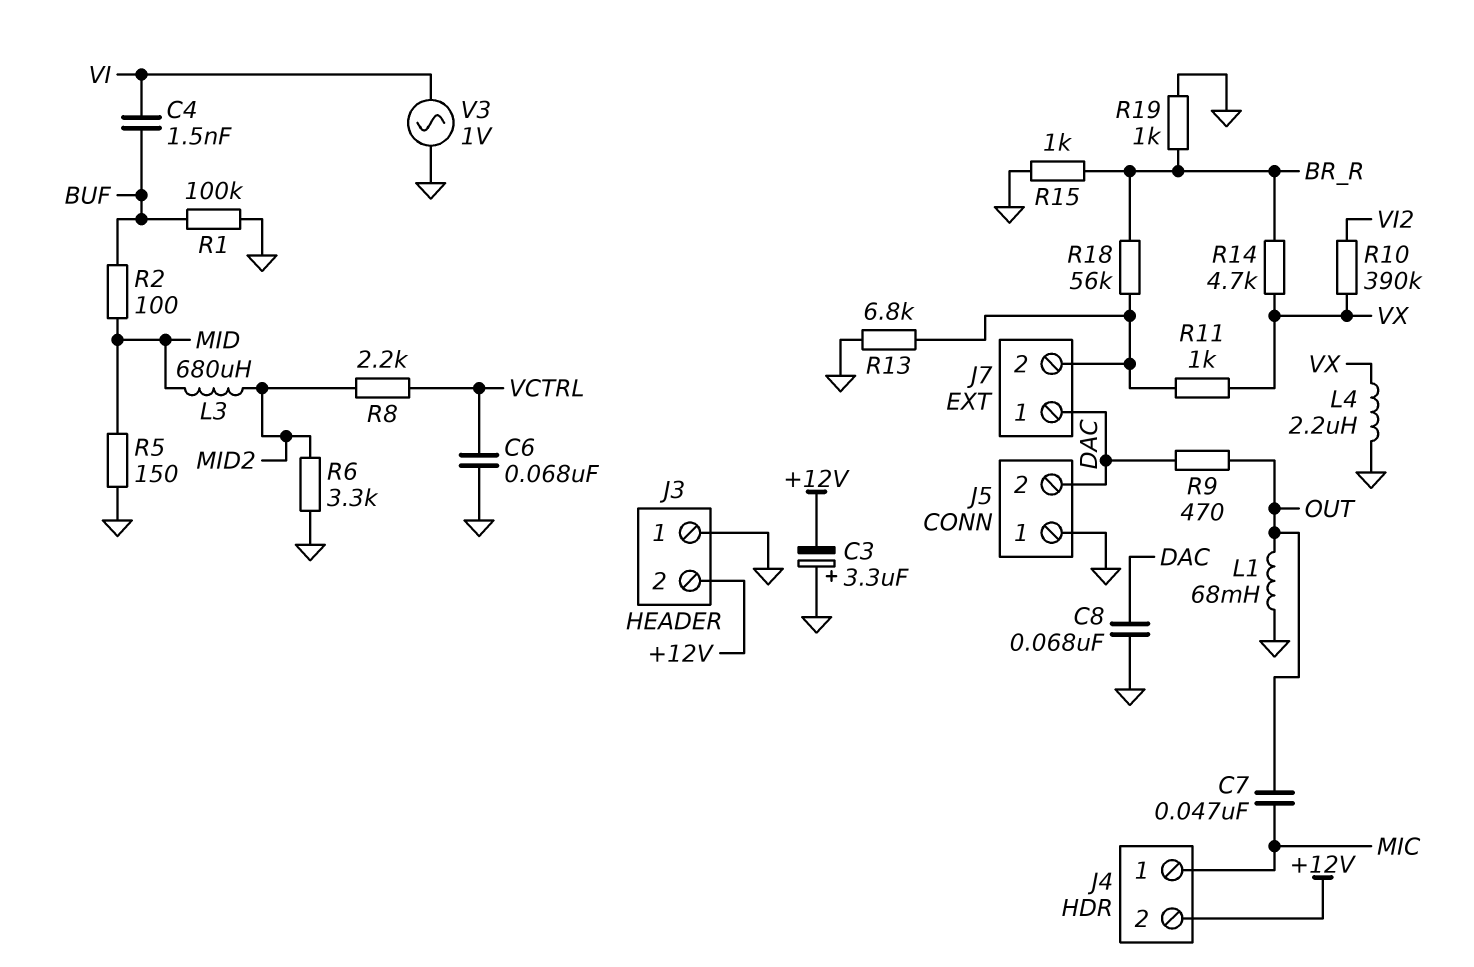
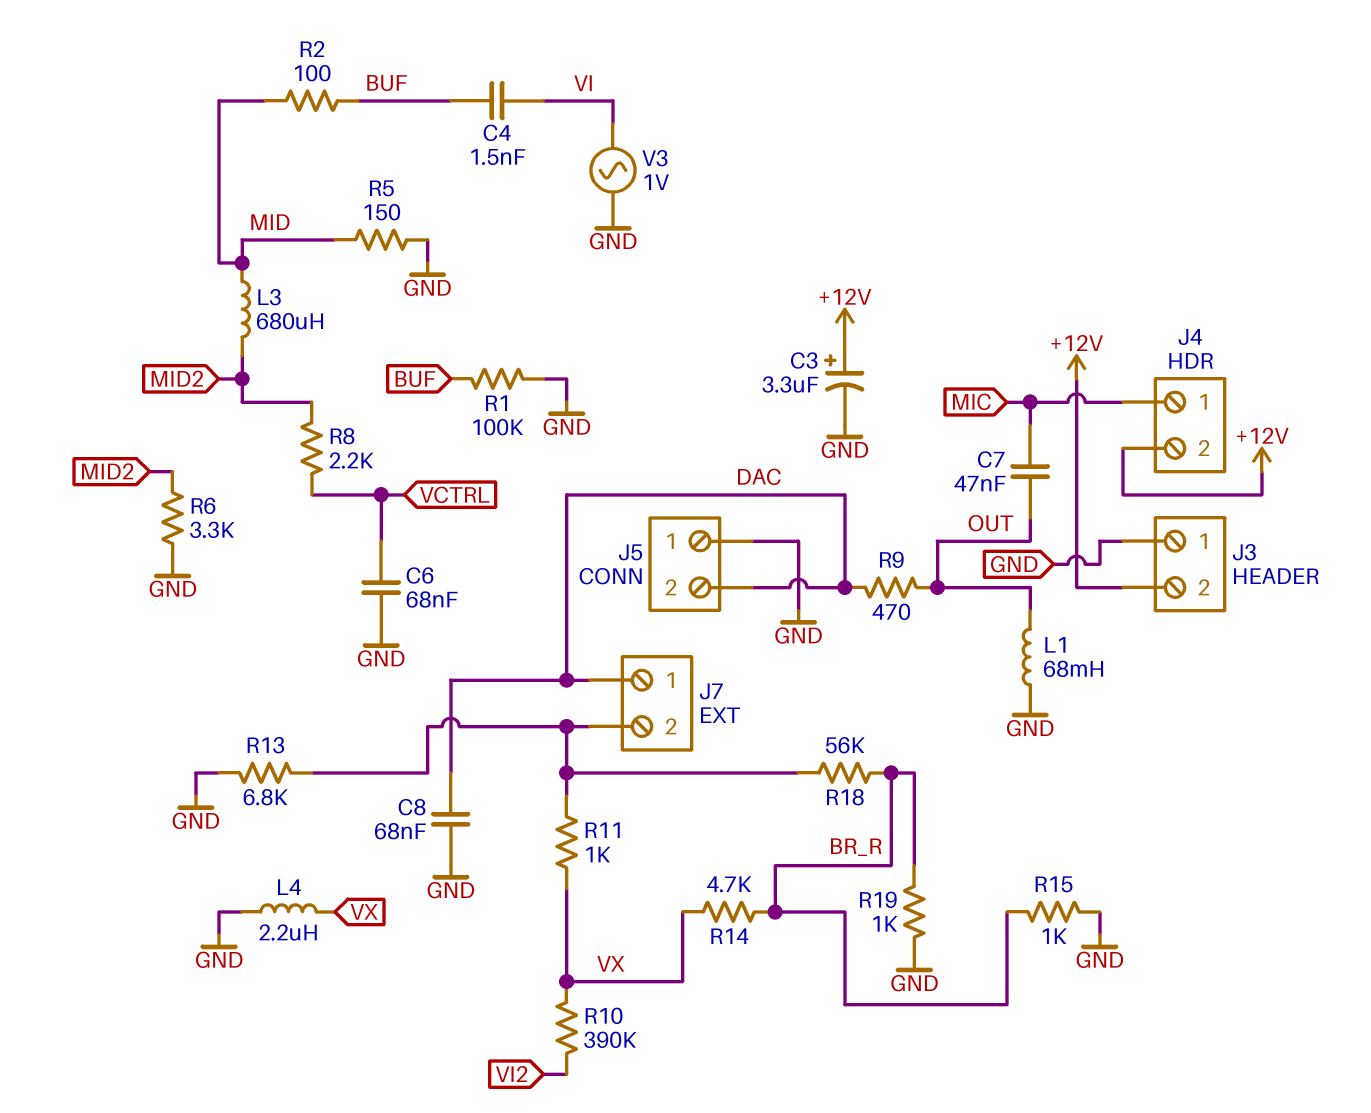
C3: 3.3uF (plus GND, minus +12V) -> 3.3uF (plus +12V, minus GND)

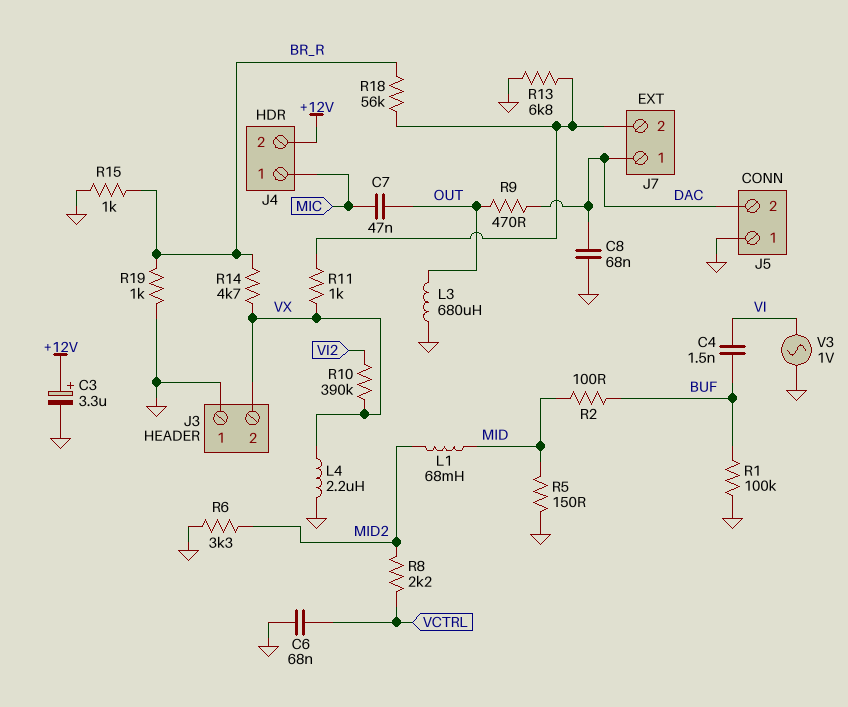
J3 pin 2: +12V -> VX
L1: 68mH (GND, OUT) -> 68mH (MID, MID2)
L3: 680uH (MID, MID2) -> 680uH (GND, OUT)

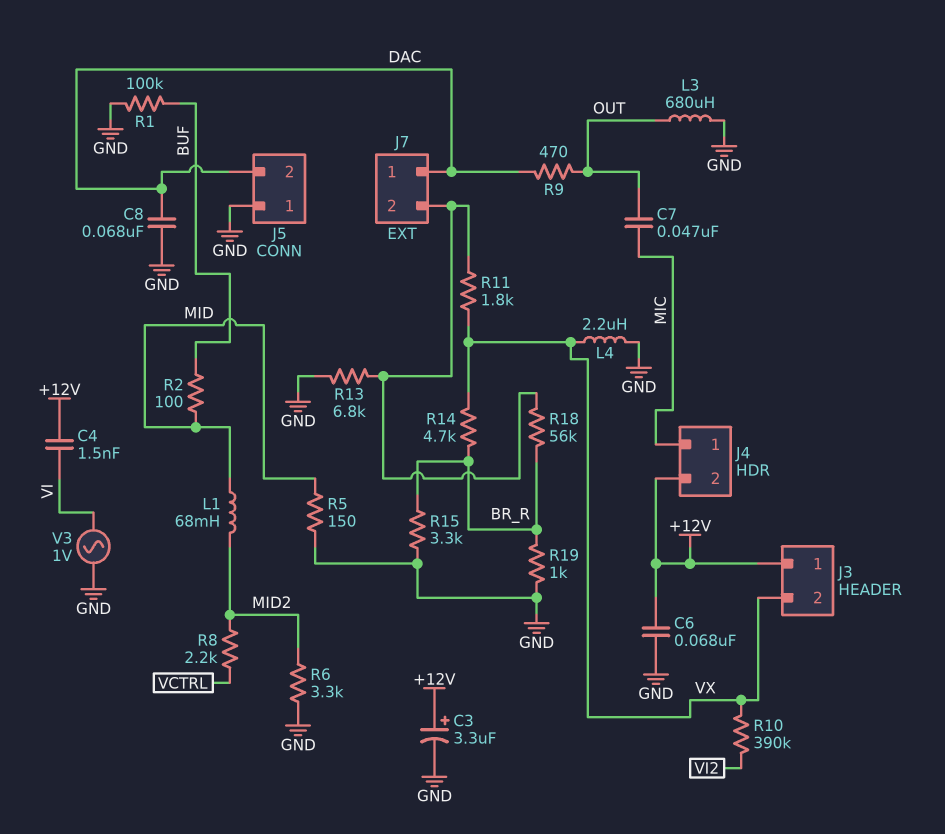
C4: 1.5nF (BUF, VI) -> 1.5nF (+12V, VI)
C6: 68nF (GND, VCTRL) -> 68nF (+12V, GND)
J3 pin 1: GND -> +12V
R11: 1k (J7/2, VX) -> 1.8k (J7/2, VX)
R15: 1k (BR_R, GND) -> 3.3k (BR_R, GND)

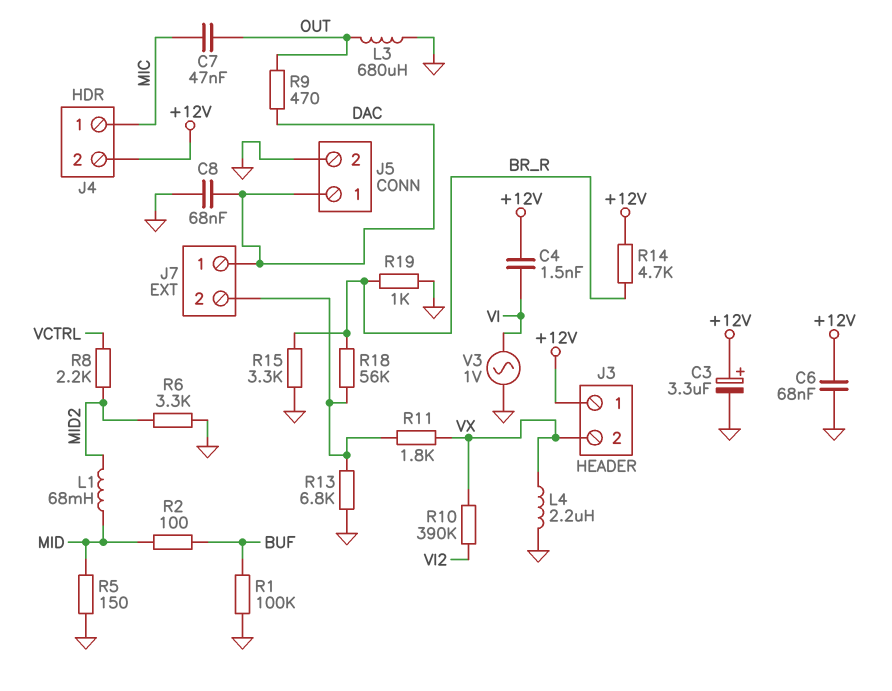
J5 pin 1: GND -> DAC
J5 pin 2: DAC -> GND
R14: 4.7k (BR_R, VX) -> 4.7k (+12V, BR_R)

